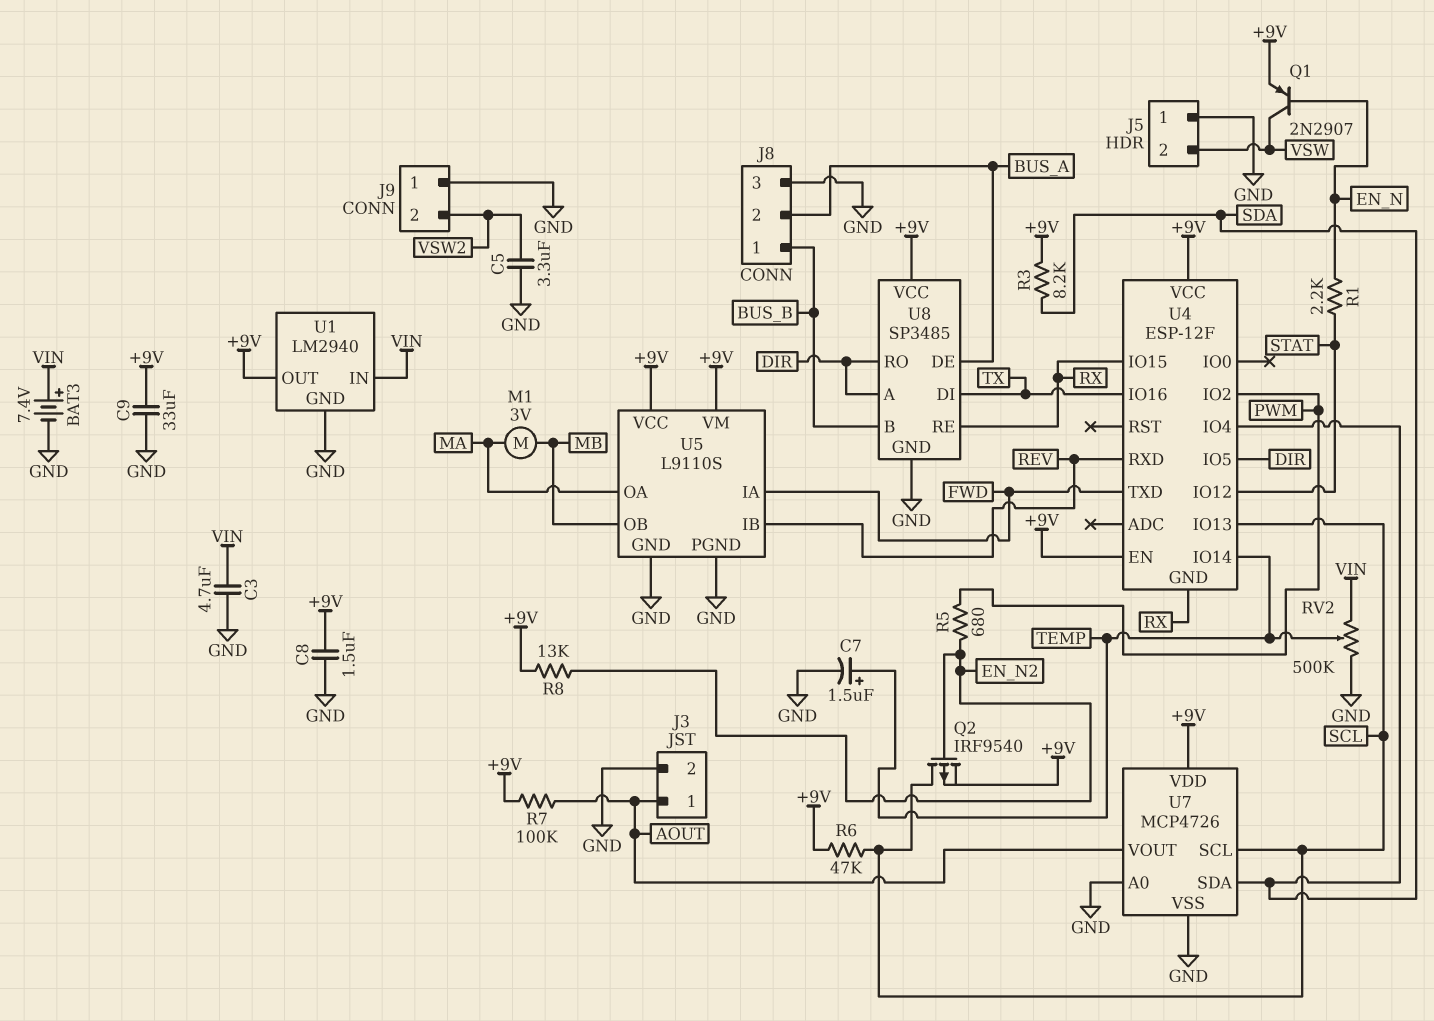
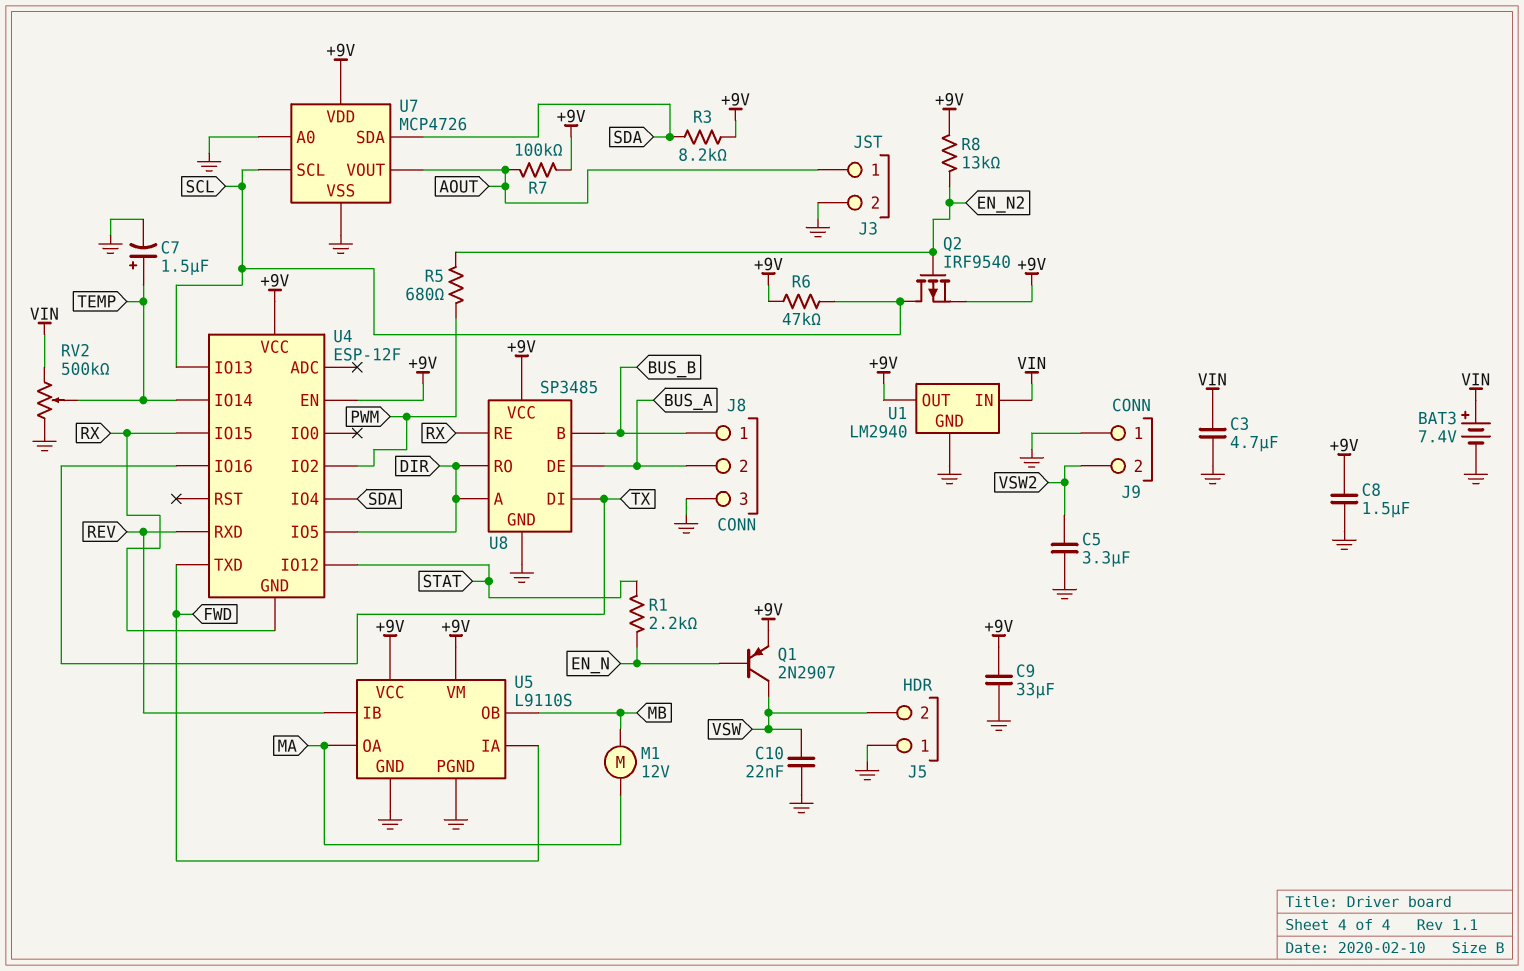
C10: none -> 22nF (GND, VSW)
M1: motor 3V (MA, MB) -> motor 12V (MA, MB)

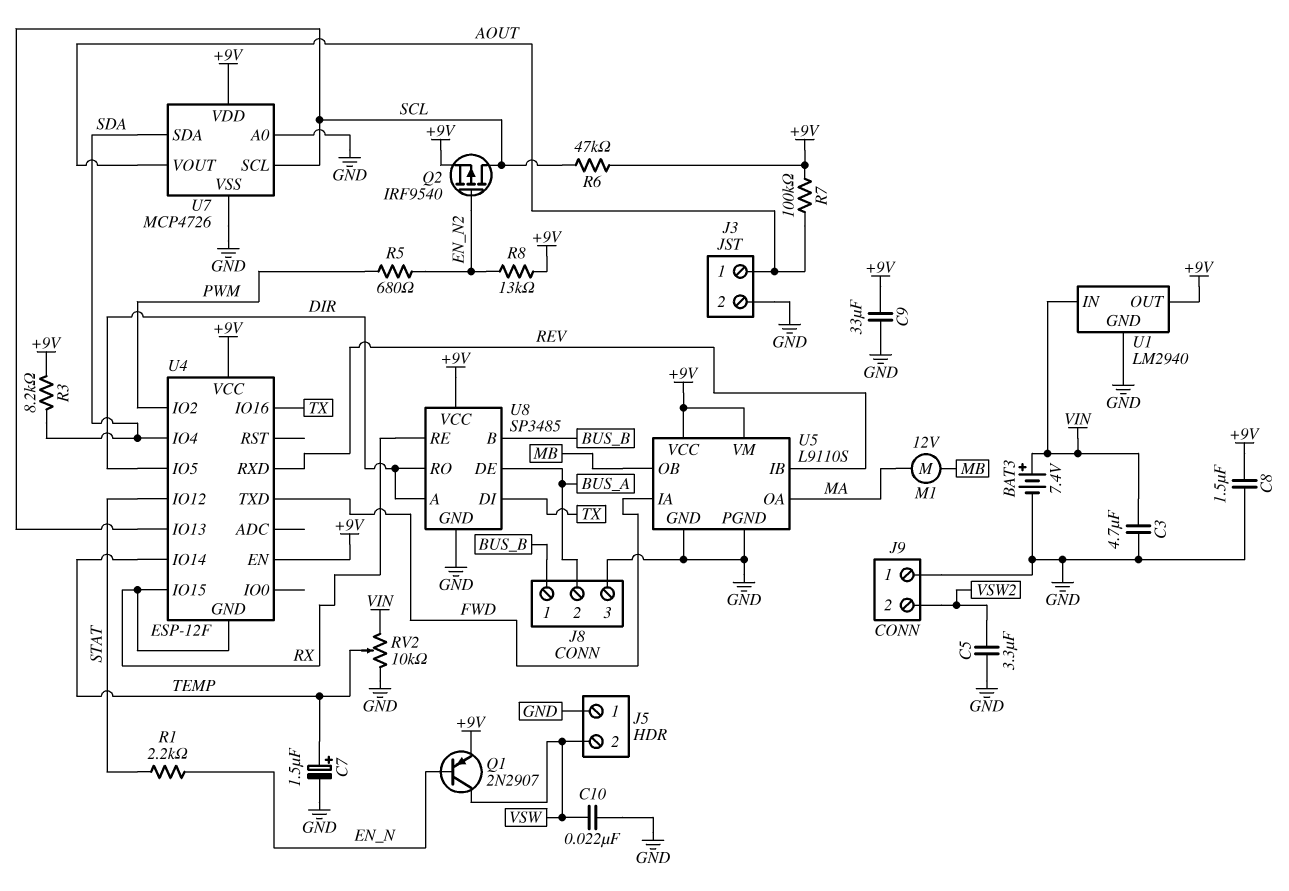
RV2: 500k (GND, VIN, wiper TEMP) -> 10k (GND, VIN, wiper TEMP)

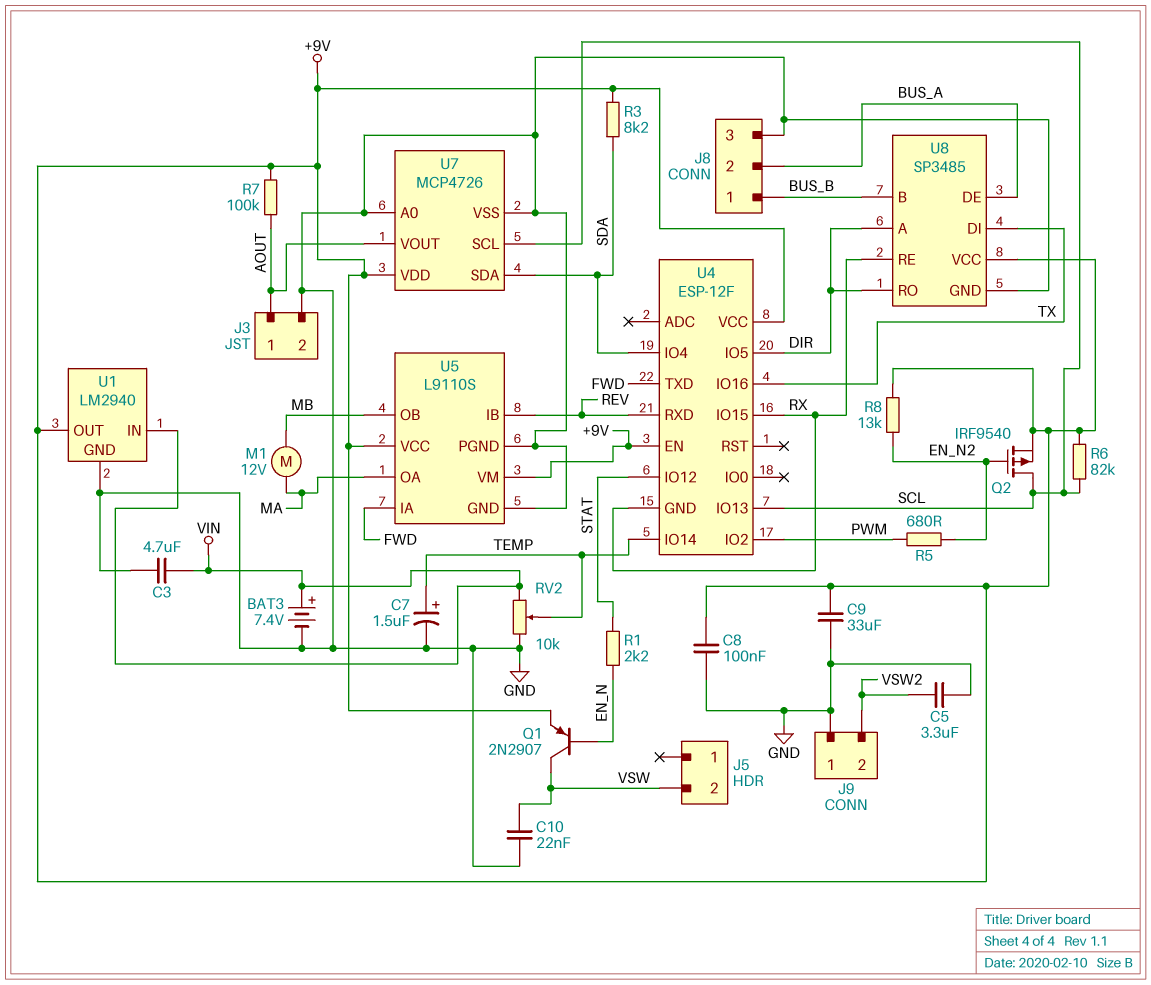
C8: 1.5uF (+9V, GND) -> 100nF (+9V, GND)
J5 pin 1: GND -> none
R6: 47k (+9V, SCL) -> 82k (+9V, SCL)

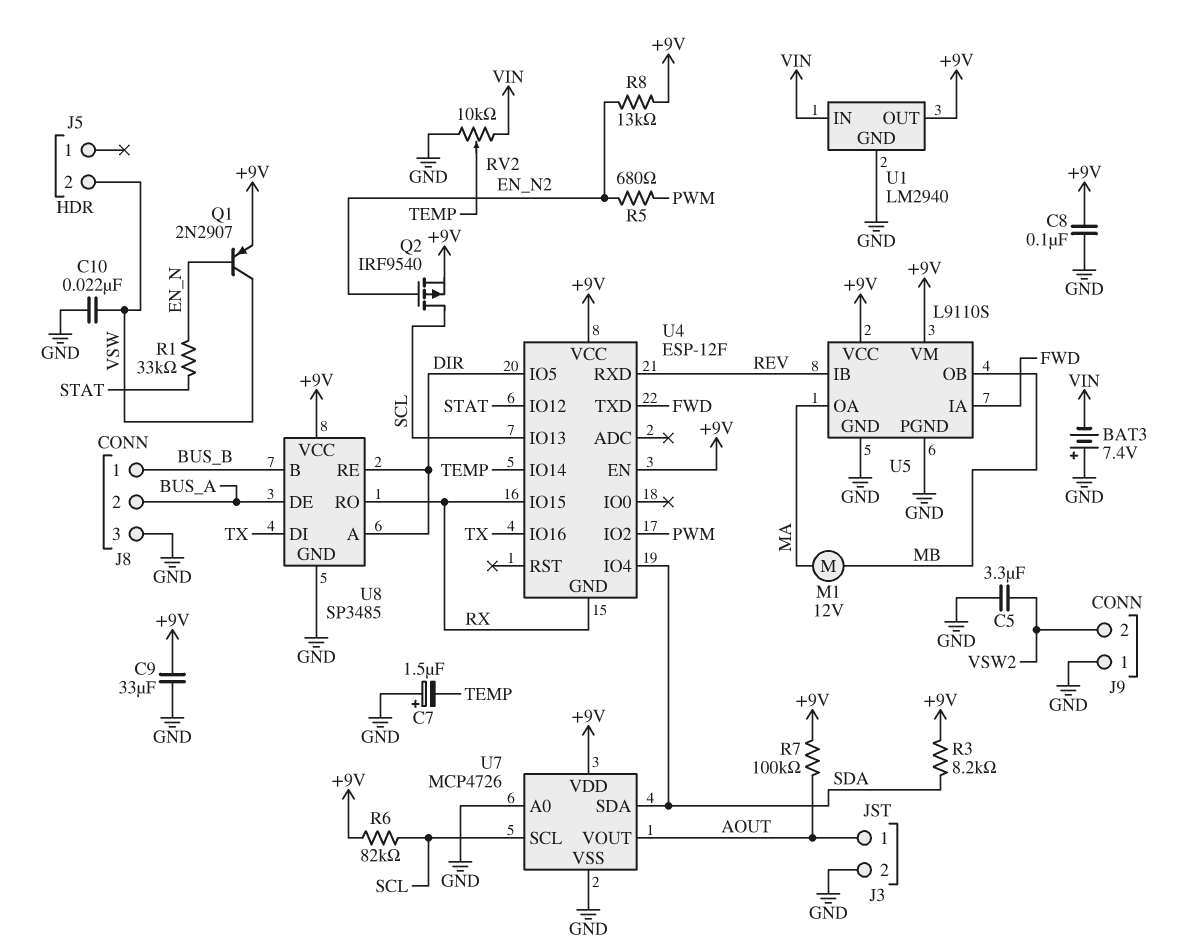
BAT3: 7.4V (plus VIN, minus GND) -> 7.4V (plus GND, minus VIN)
C3: 4.7uF (GND, VIN) -> none
C7: 1.5uF (plus TEMP, minus GND) -> 1.5uF (plus GND, minus TEMP)
R1: 2.2k (EN_N, STAT) -> 33k (EN_N, STAT)
U8 pin RE: RX -> DIR
U8 pin RO: DIR -> RX

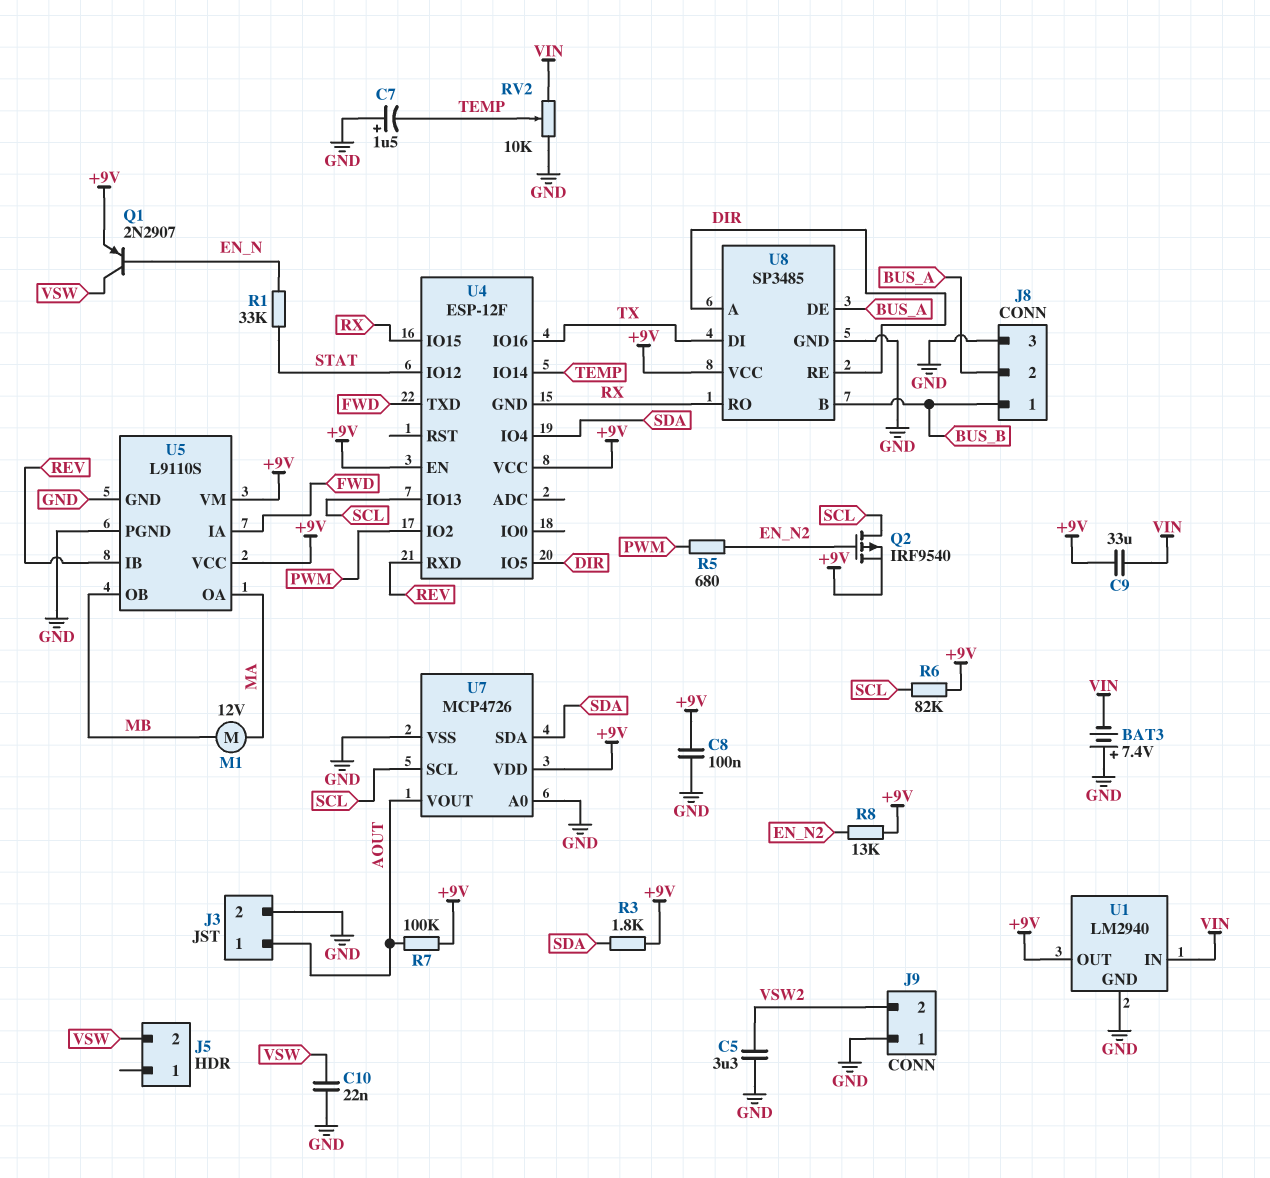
C9: 33uF (+9V, GND) -> 33uF (+9V, VIN)
R3: 8.2k (+9V, SDA) -> 1.8k (+9V, SDA)

